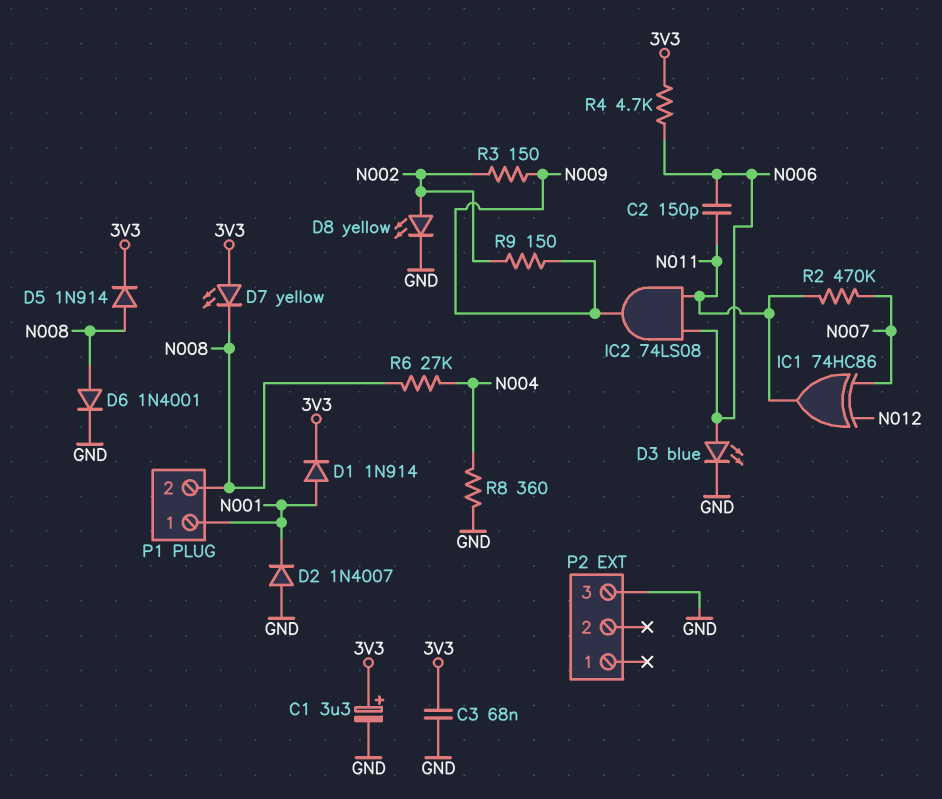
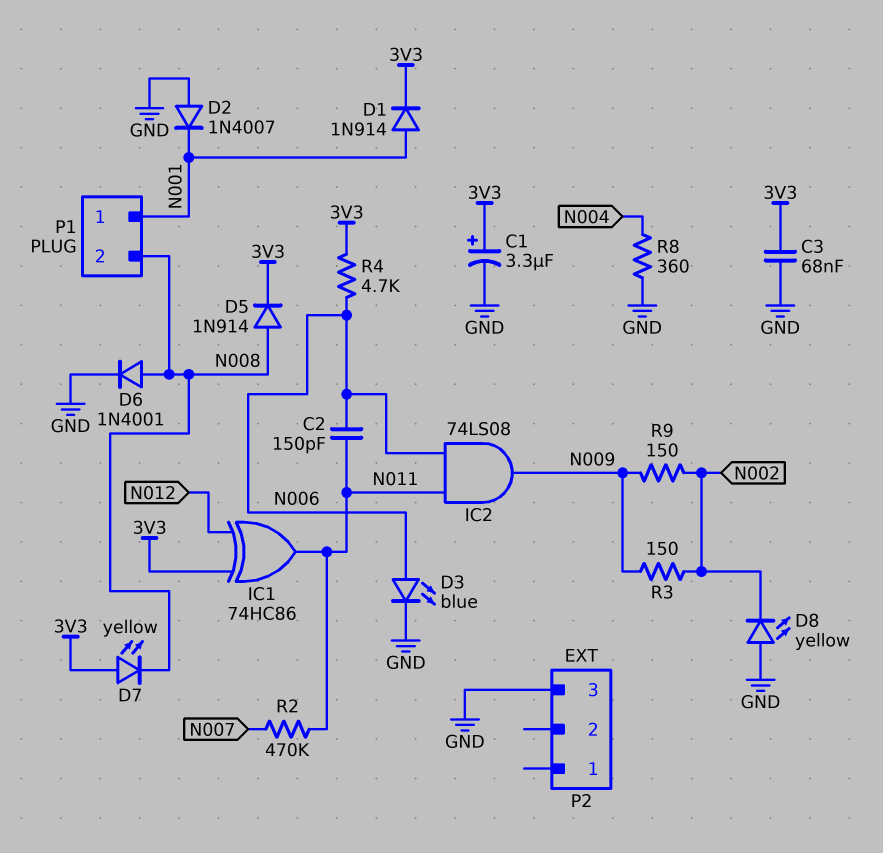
D8: LED yellow (A N002, K GND) -> LED yellow (A GND, K N002)
IC1: XOR 74HC86 (in N007, in N012, out N011) -> XOR 74HC86 (in 3V3, in N012, out N011)
R6: 27k (N004, N008) -> none

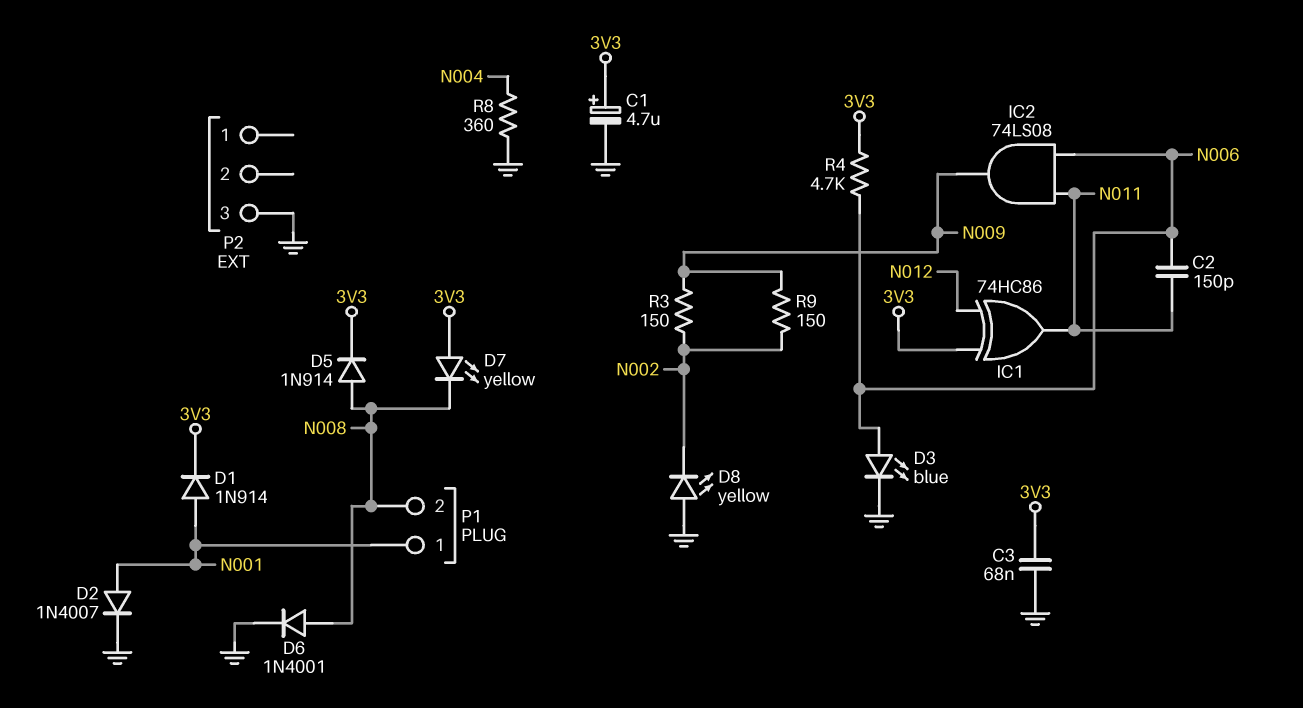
C1: 3.3uF (plus 3V3, minus GND) -> 4.7uF (plus 3V3, minus GND)
D2: diode 1N4007 (A GND, K N001) -> diode 1N4007 (A N001, K GND)
R2: 470k (N007, N011) -> none

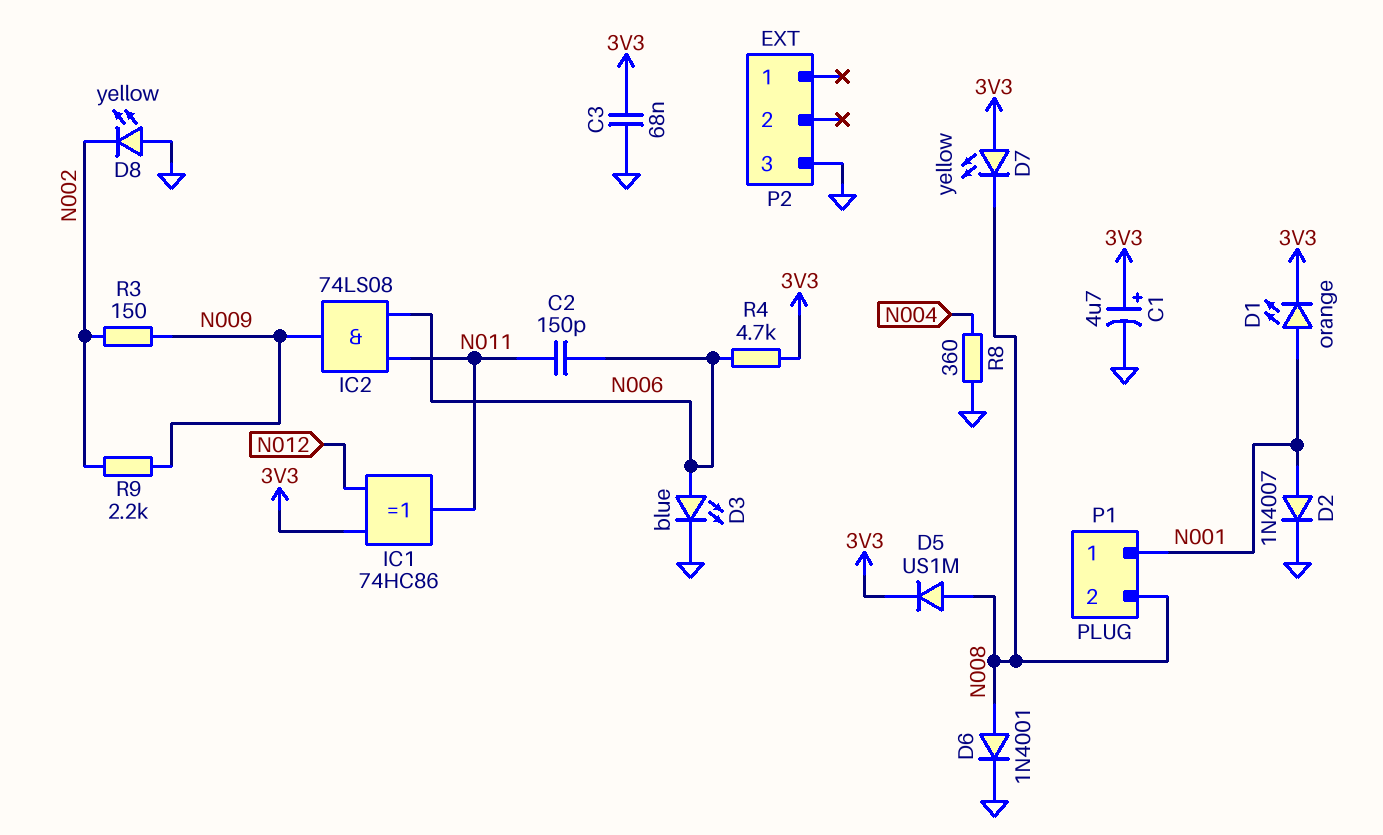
D1: diode 1N914 (A N001, K 3V3) -> LED orange (A N001, K 3V3)
D5: diode 1N914 (A N008, K 3V3) -> diode US1M (A N008, K 3V3)
R9: 150 (N002, N009) -> 2.2k (N002, N009)

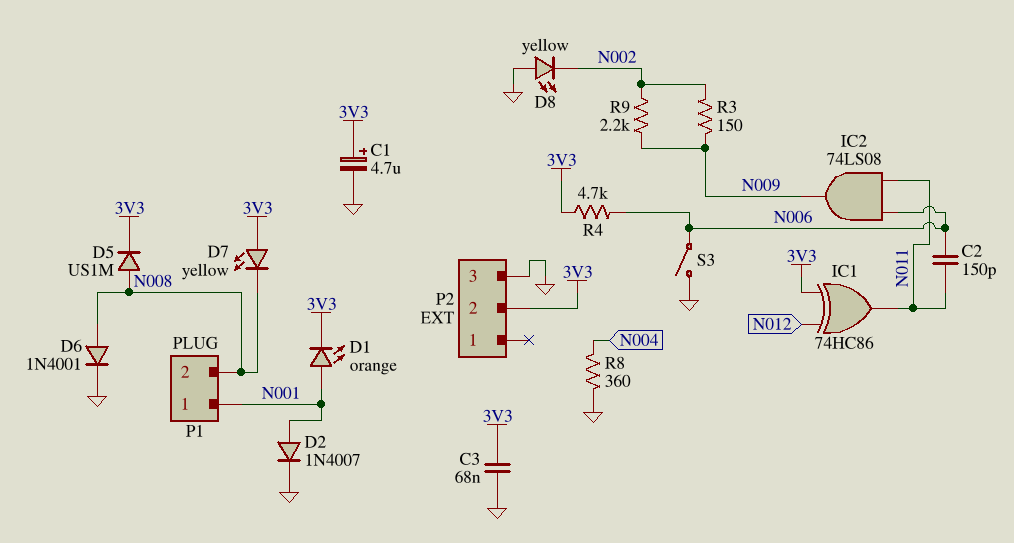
D3: LED blue (A N006, K GND) -> none
P2 pin 2: none -> 3V3
S3: none -> switch (GND, N006)

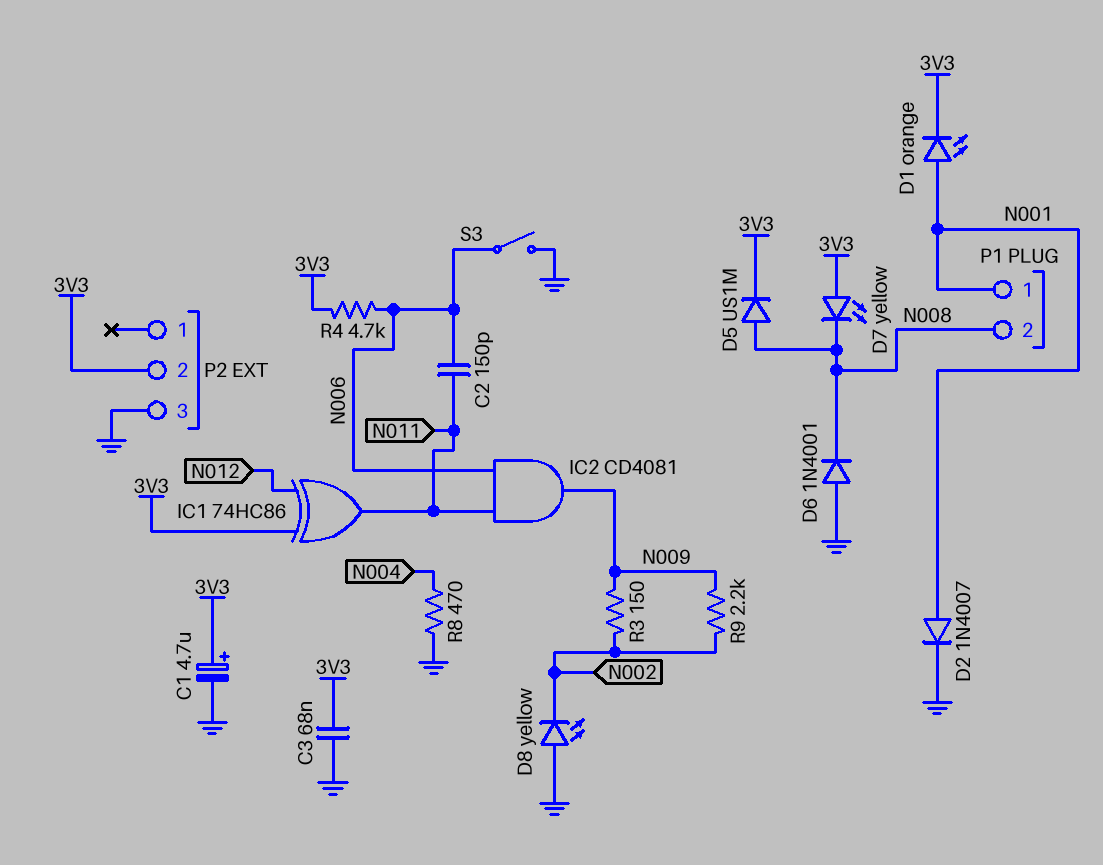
D6: diode 1N4001 (A N008, K GND) -> diode 1N4001 (A GND, K N008)
IC2: AND 74LS08 (in N006, in N011, out N009) -> AND CD4081 (in N006, in N011, out N009)
R8: 360 (GND, N004) -> 470 (GND, N004)

